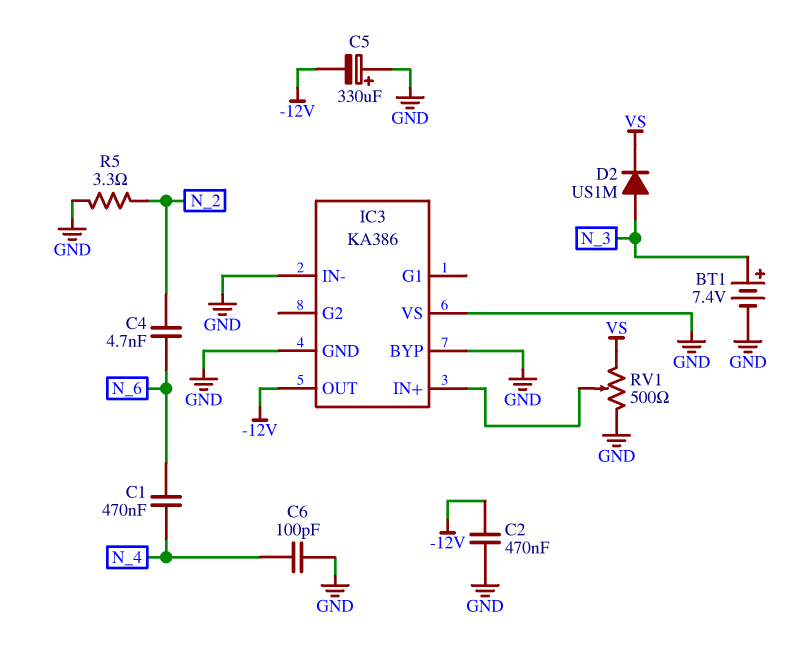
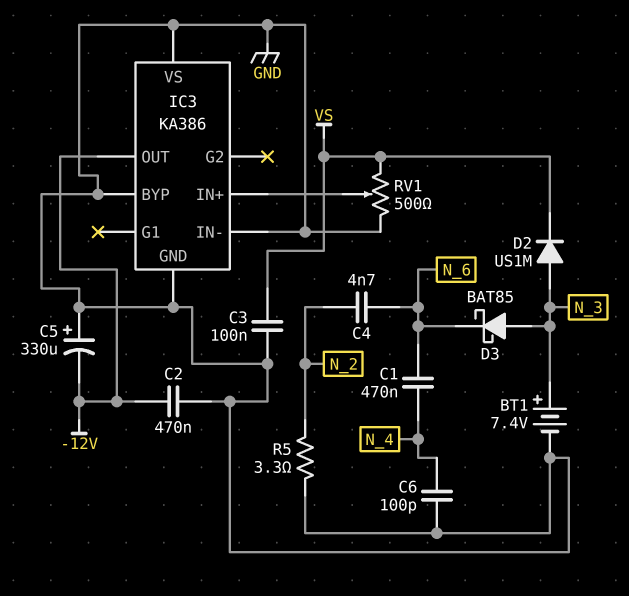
C3: none -> 100nF (GND, VS)
D3: none -> schottky BAT85 (A N_3, K N_6)

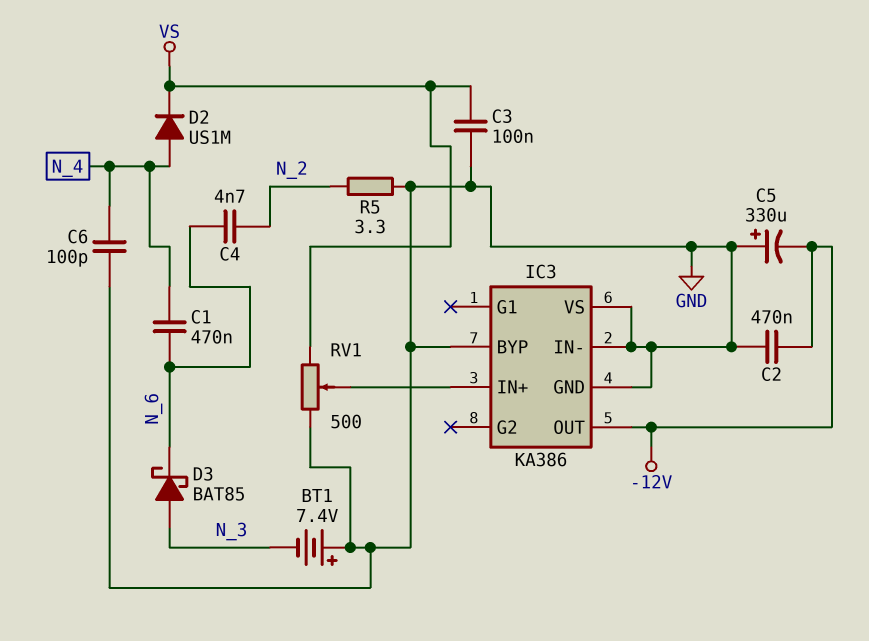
BT1: 7.4V (plus N_3, minus GND) -> 7.4V (plus GND, minus N_3)
D2: diode US1M (A N_3, K VS) -> diode US1M (A N_4, K VS)

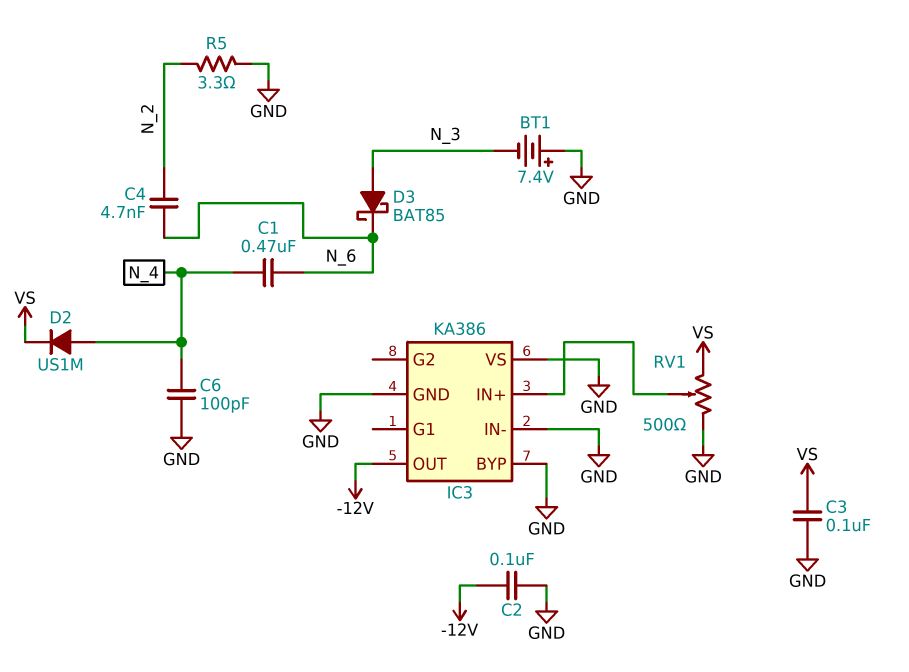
C2: 470nF (-12V, GND) -> 100nF (-12V, GND)
C5: 330uF (plus GND, minus -12V) -> none

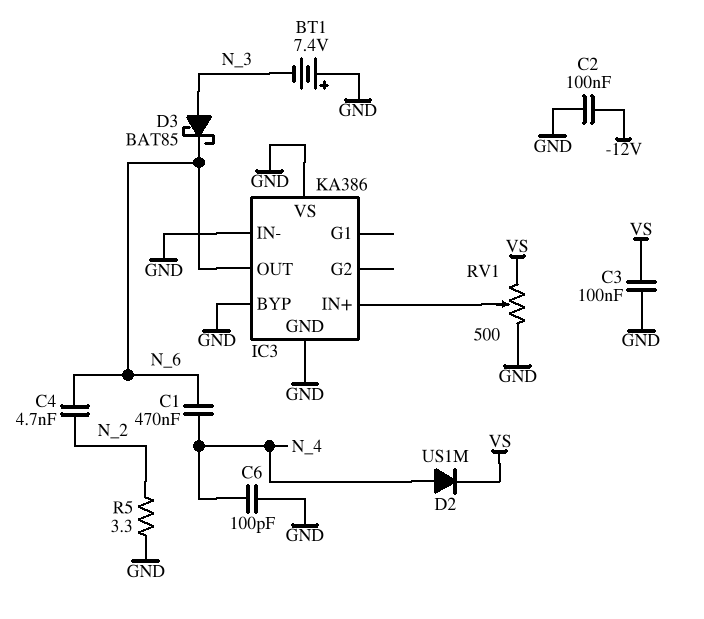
IC3 pin OUT: -12V -> N_6

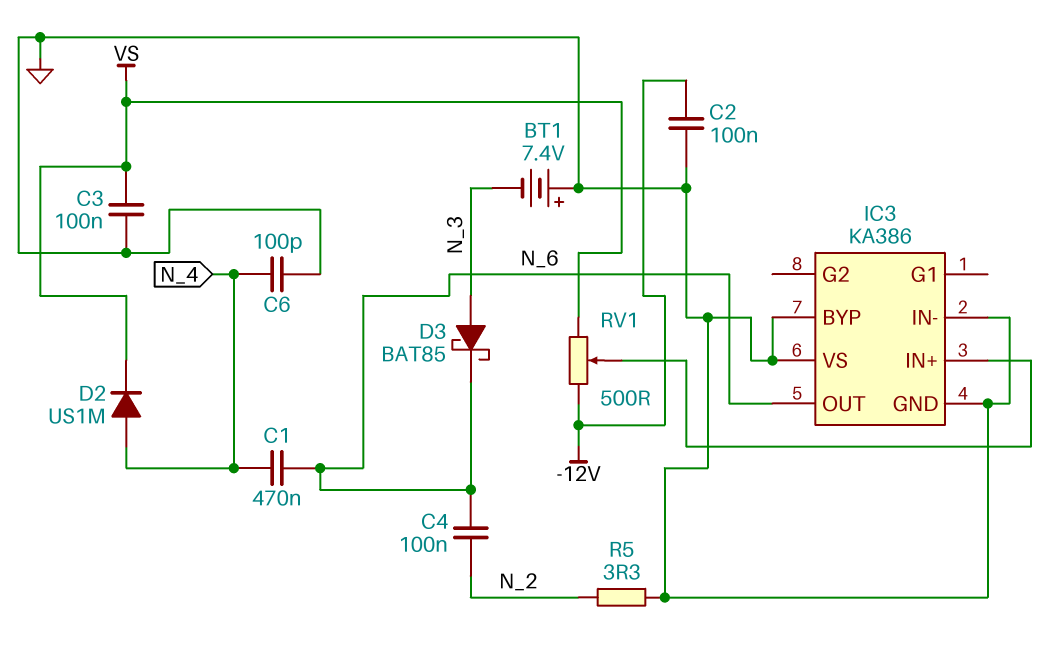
C4: 4.7nF (N_2, N_6) -> 100nF (N_2, N_6)
RV1: 500 (GND, VS, wiper IC3/IN+) -> 500 (-12V, VS, wiper IC3/IN+)

